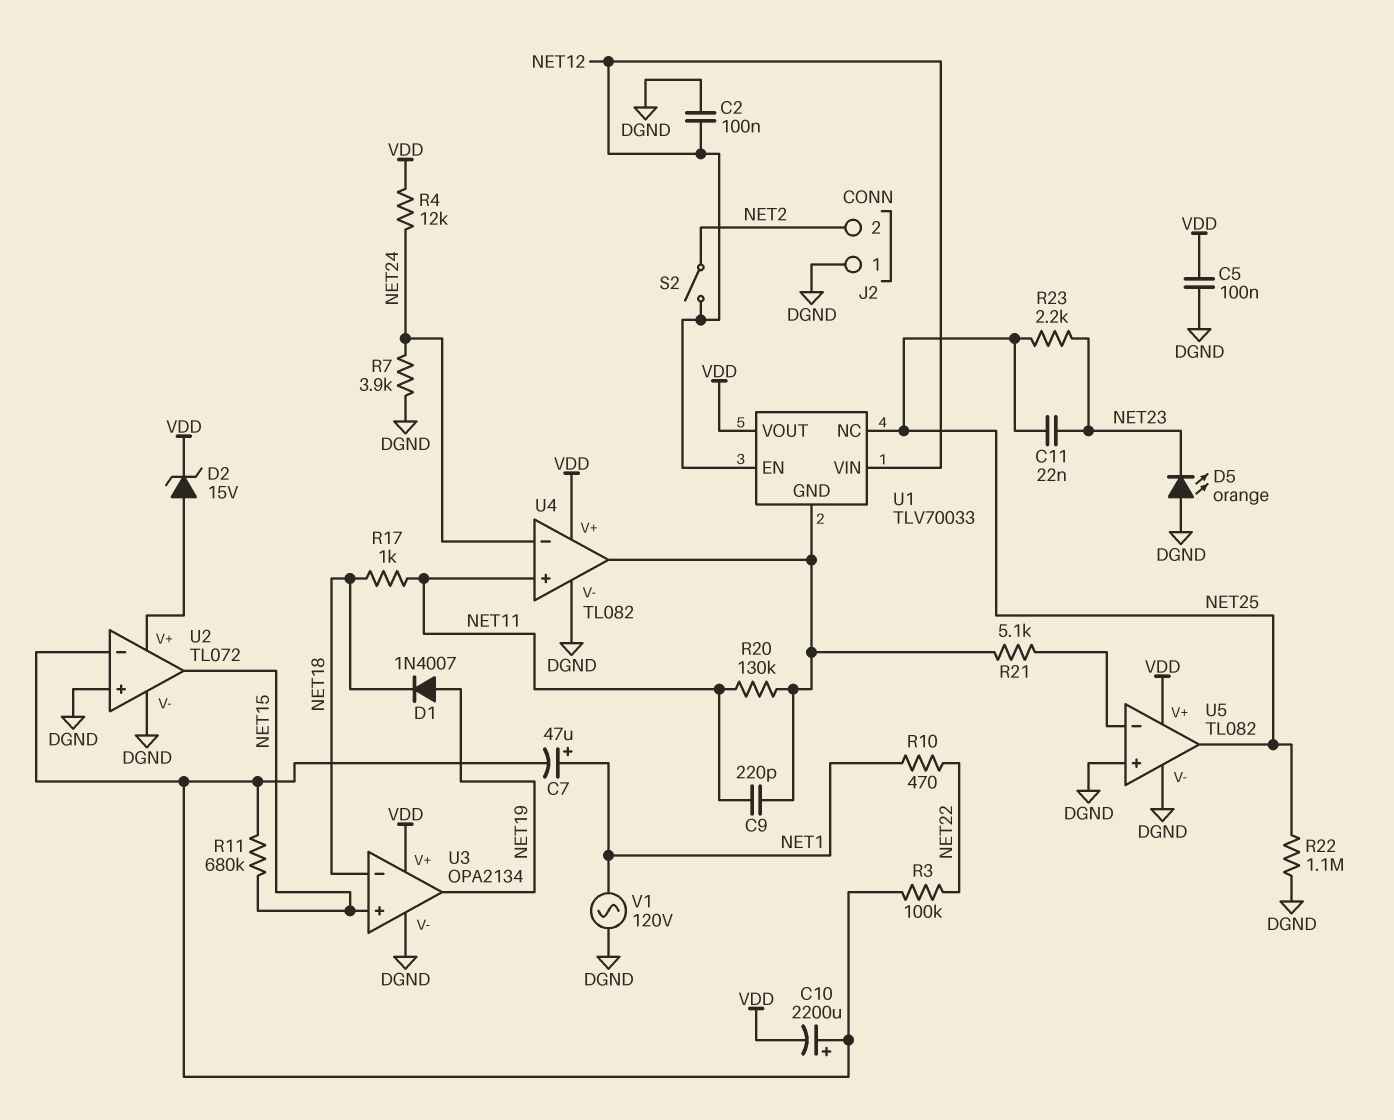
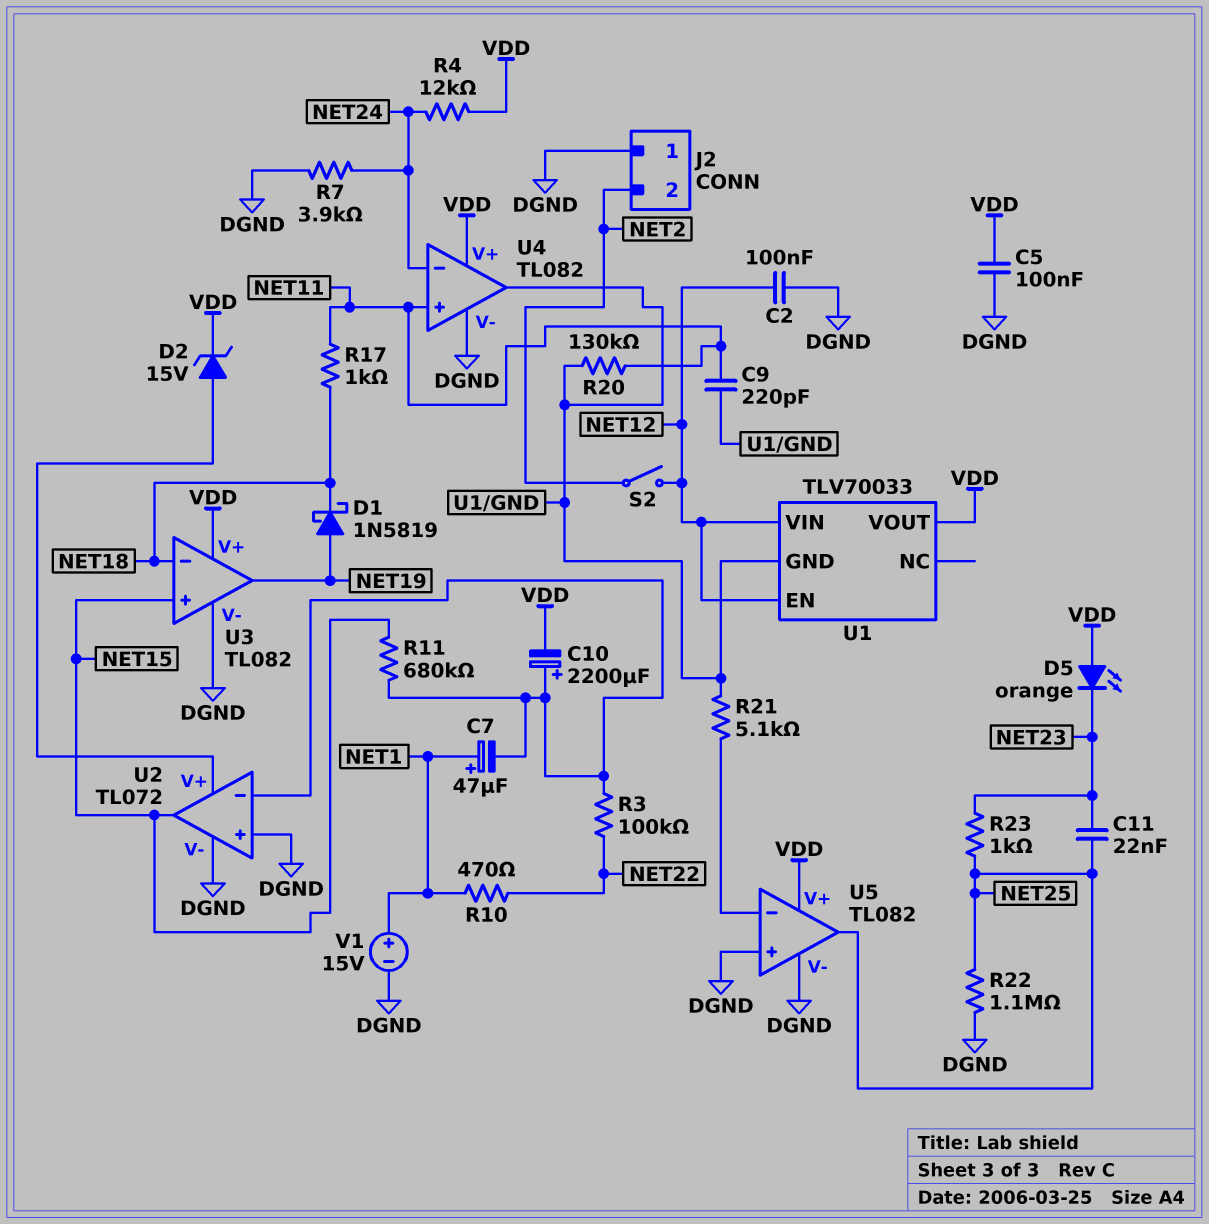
D1: diode 1N4007 (A NET19, K NET18) -> schottky 1N5819 (A NET19, K NET18)
D5: LED orange (A DGND, K NET23) -> LED orange (A VDD, K NET23)
R23: 2.2k (NET23, NET25) -> 1k (NET23, NET25)
U1 pin NC: NET25 -> none
U3: OPA2134 -> TL082
V1: AC 120V (DGND, NET1) -> 15V (plus NET1, minus DGND)

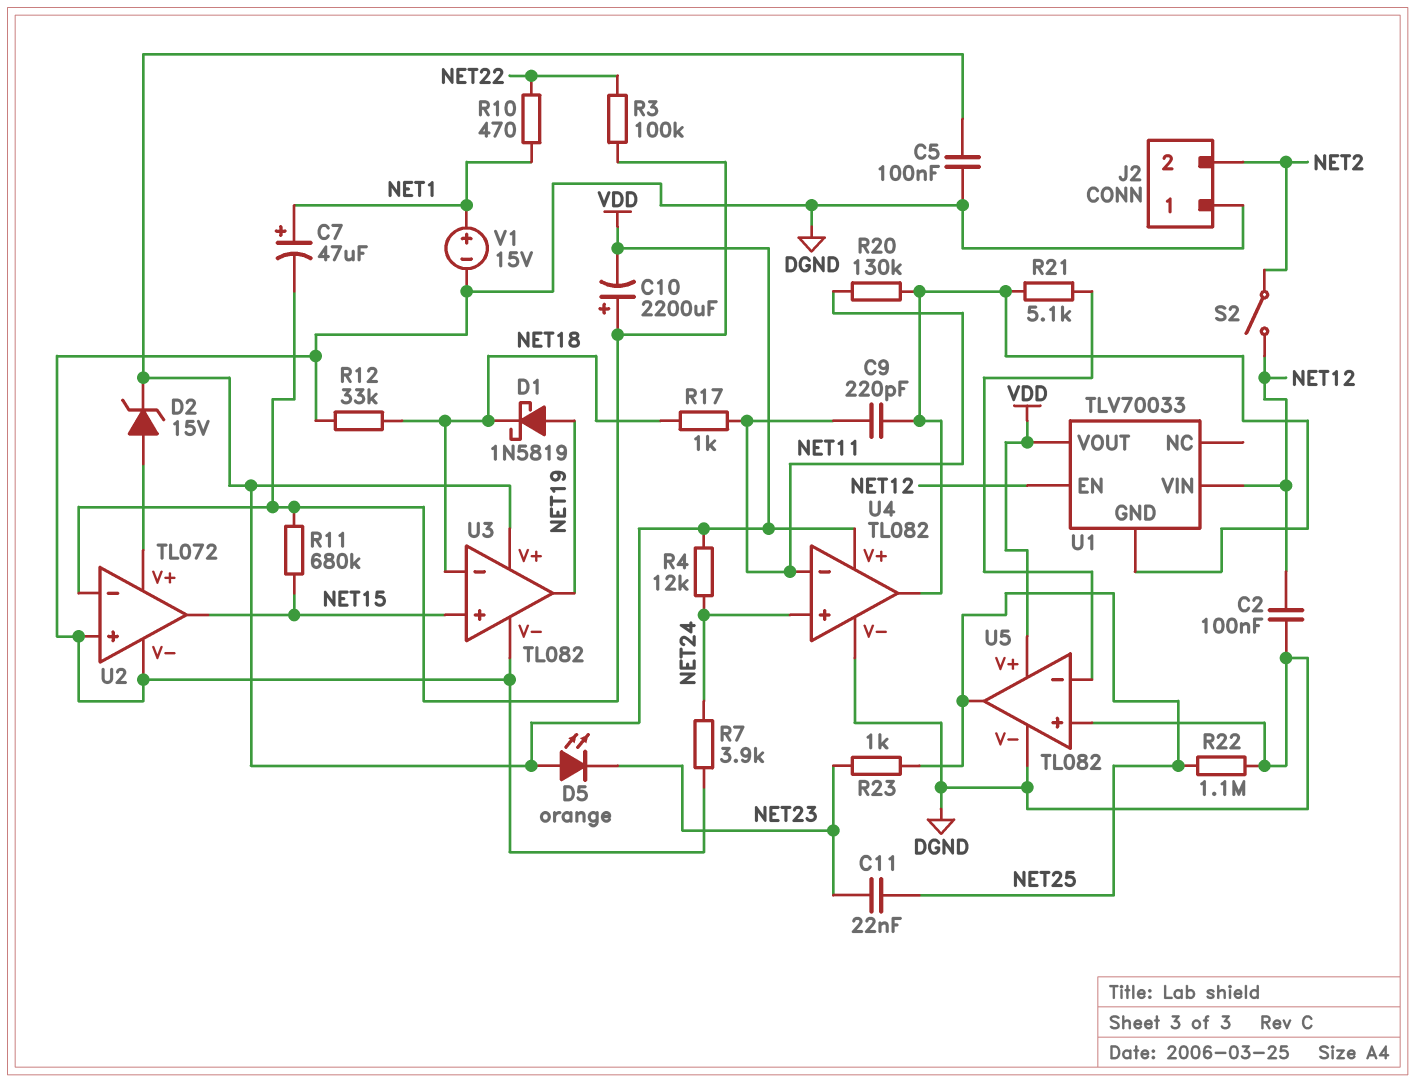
R12: none -> 33k (DGND, NET18)
U4 pin in+: NET11 -> NET24
U4 pin in-: NET24 -> NET11

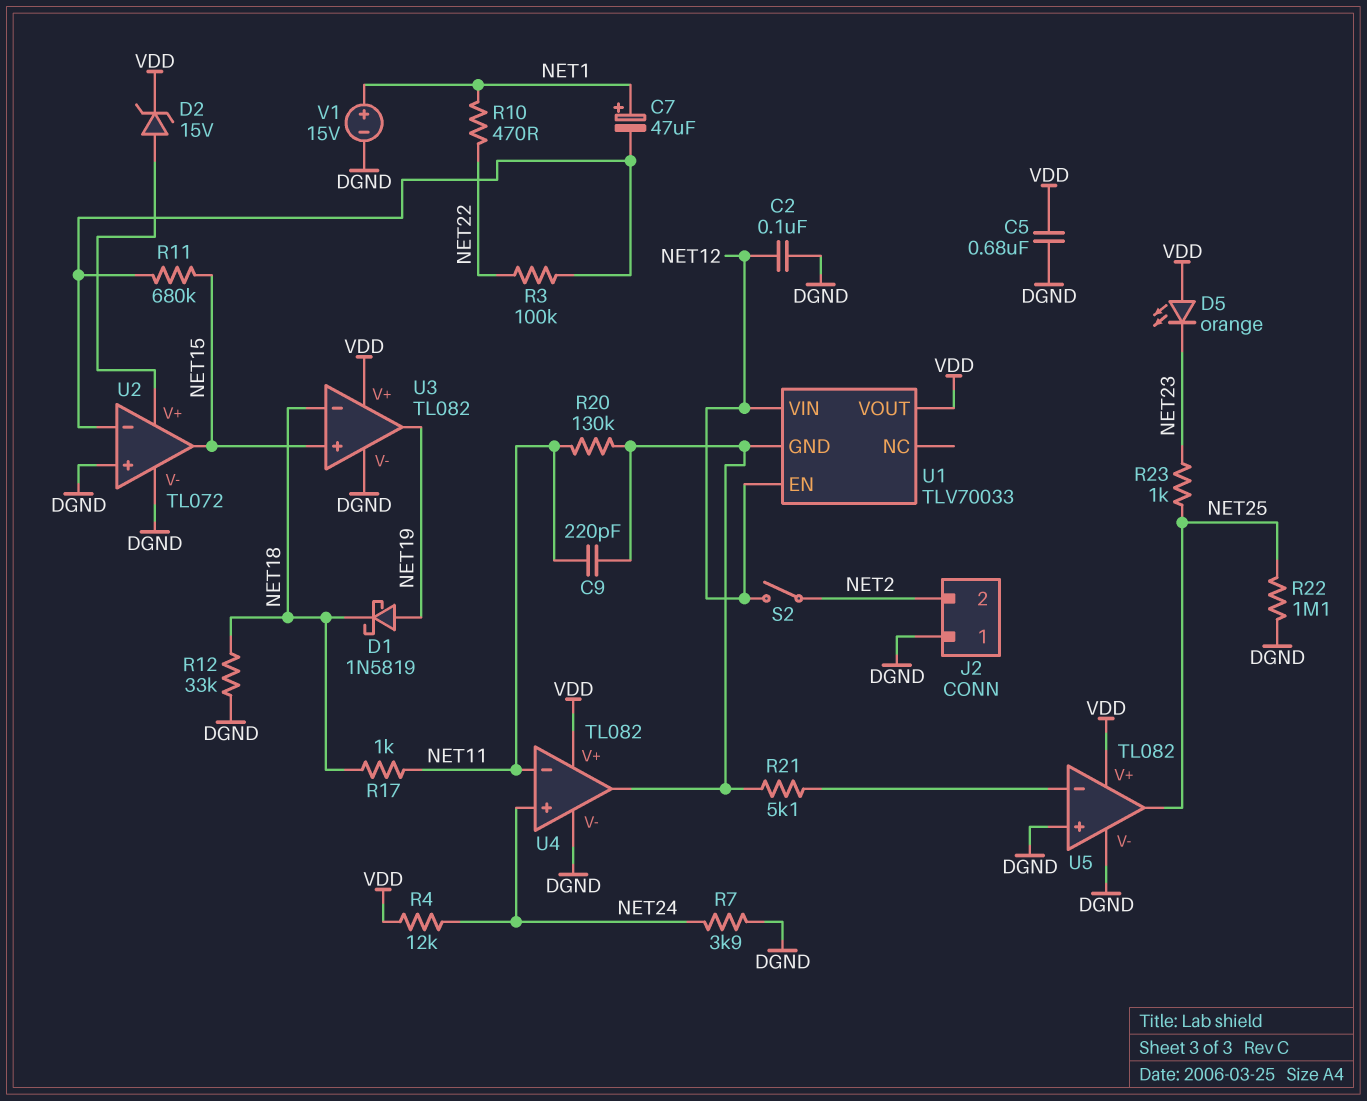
C5: 100nF (DGND, VDD) -> 680nF (DGND, VDD)
C10: 2200uF (plus U2/in-, minus VDD) -> none
C11: 22nF (NET23, NET25) -> none

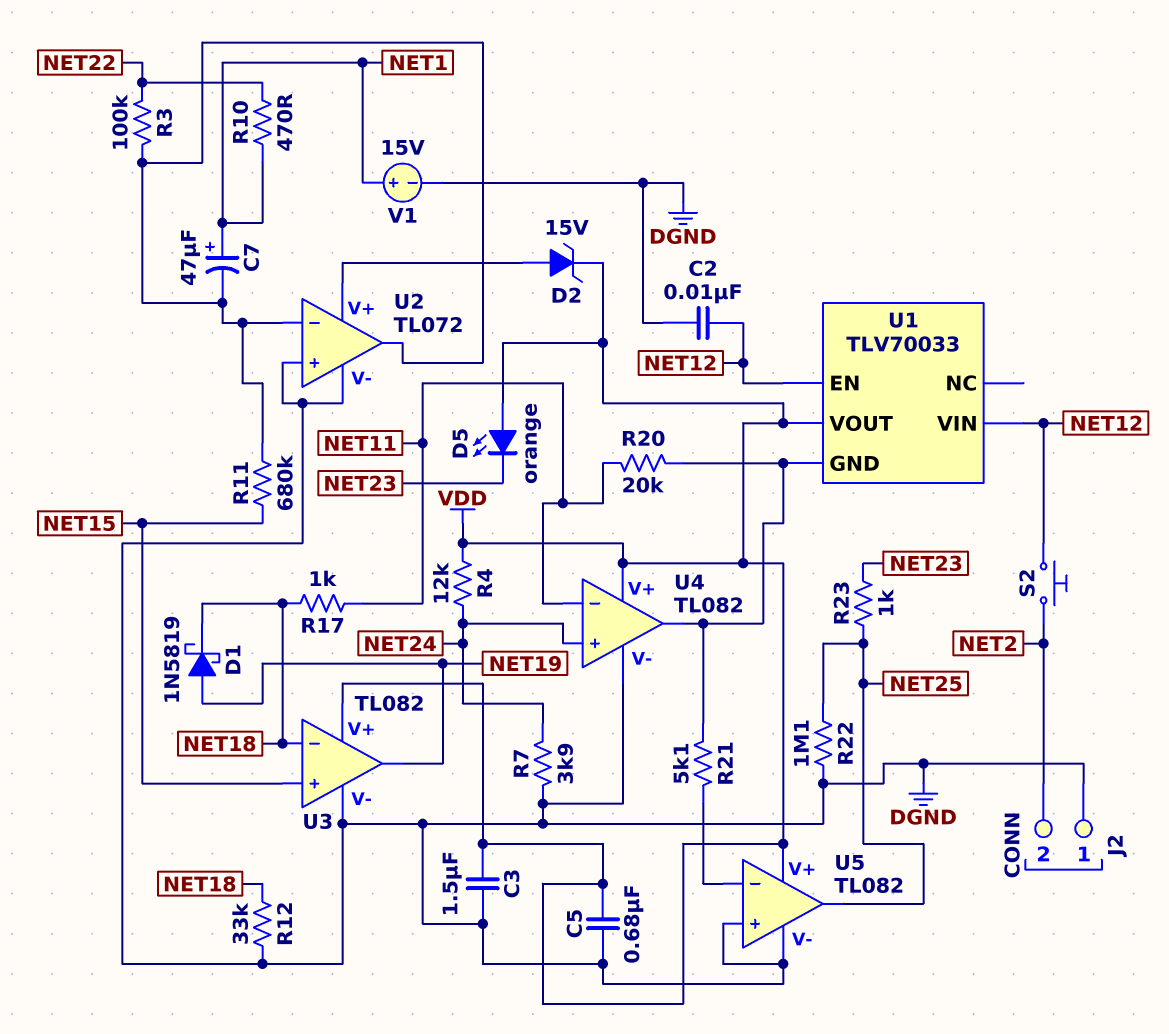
C2: 100nF (DGND, NET12) -> 10nF (DGND, NET12)
C3: none -> 1.5uF (DGND, VDD)
C9: 220pF (NET11, U1/GND) -> none
R20: 130k (NET11, U1/GND) -> 20k (NET11, U1/GND)
S2: switch (NET2, NET12) -> button (NET2, NET12)
U2 pin out: NET15 -> U2/in-

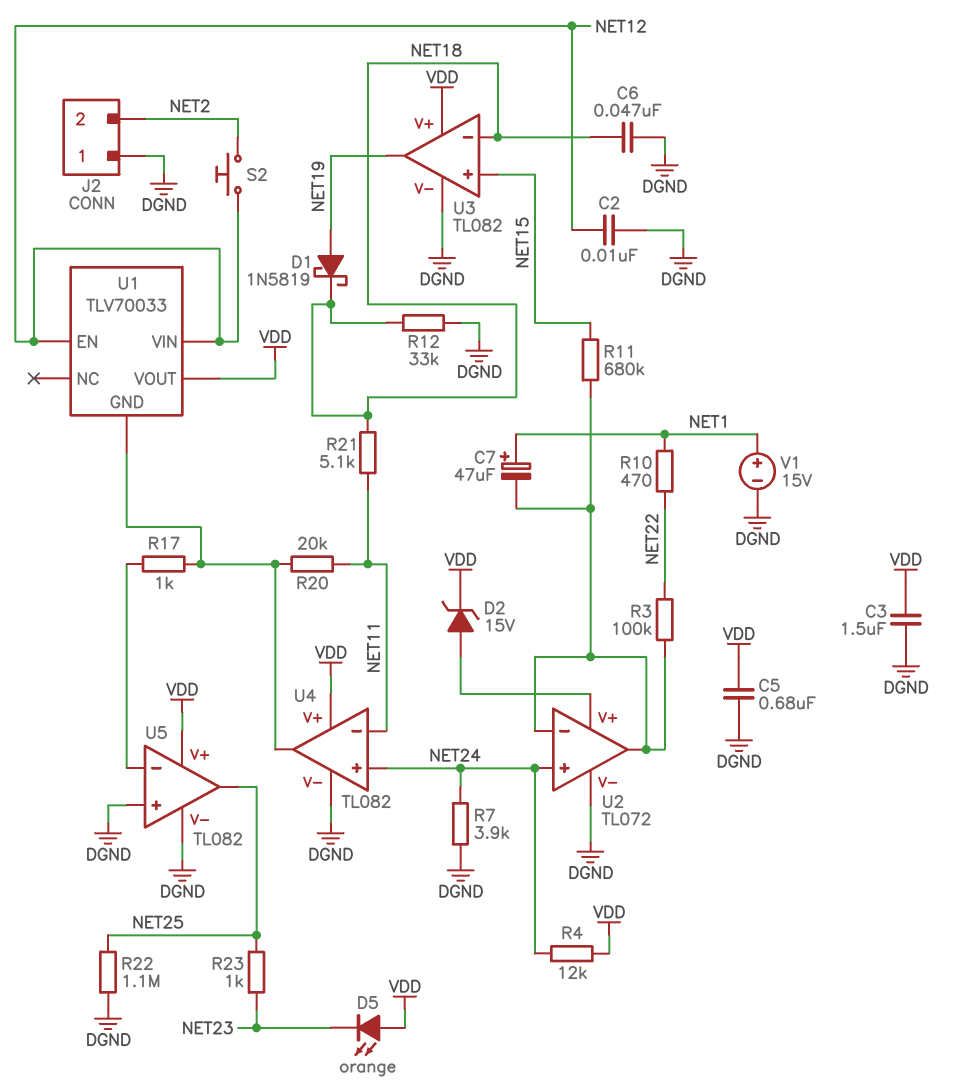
C6: none -> 47nF (DGND, NET18)
R17: 1k (NET11, NET18) -> 1k (U1/GND, U5/in-)
R21: 5.1k (U1/GND, U5/in-) -> 5.1k (NET11, NET18)
U2 pin in+: DGND -> NET24

